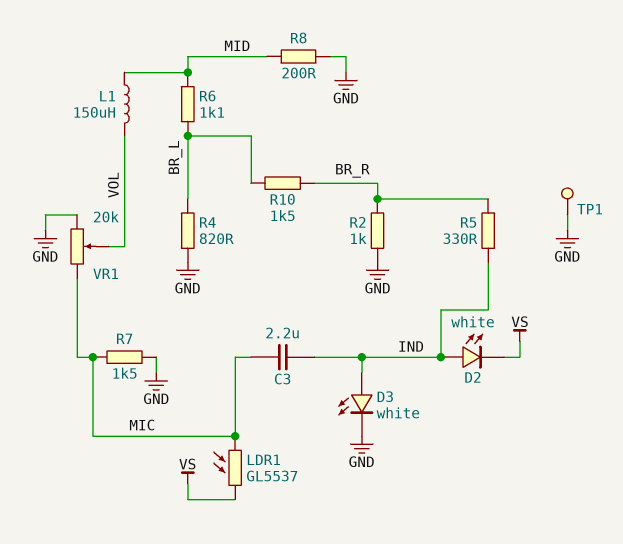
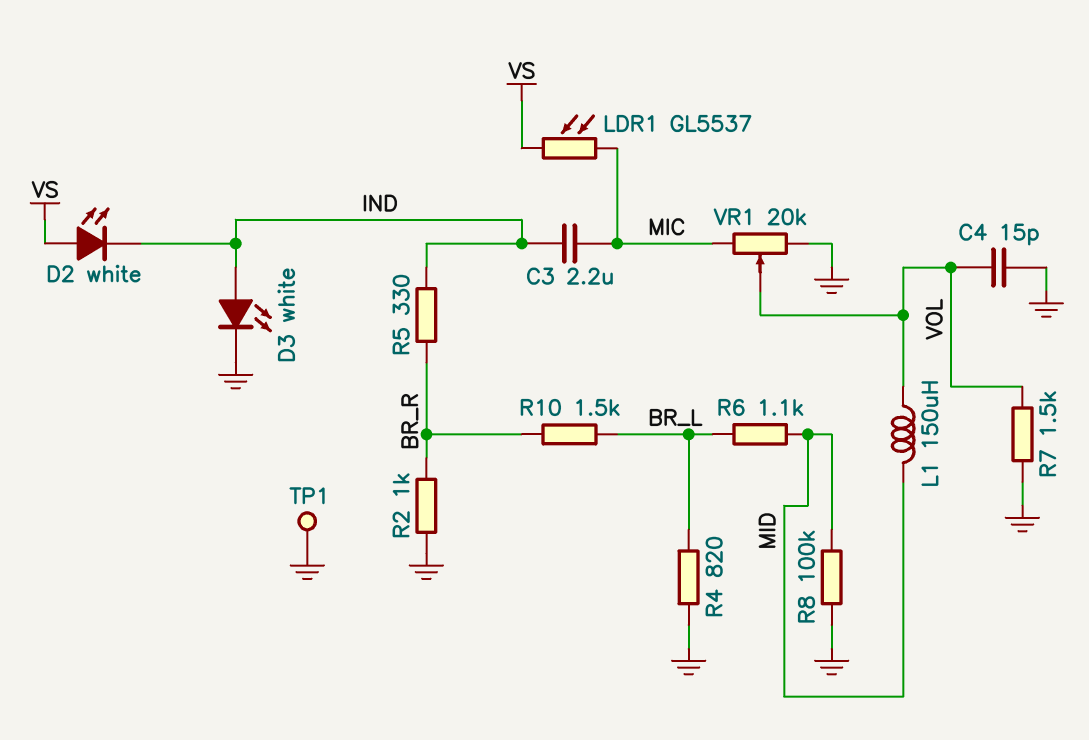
C4: none -> 15pF (GND, VOL)
D2: LED white (A IND, K VS) -> LED white (A VS, K IND)
R7: 1.5k (GND, MIC) -> 1.5k (GND, VOL)
R8: 200 (GND, MID) -> 100k (GND, MID)

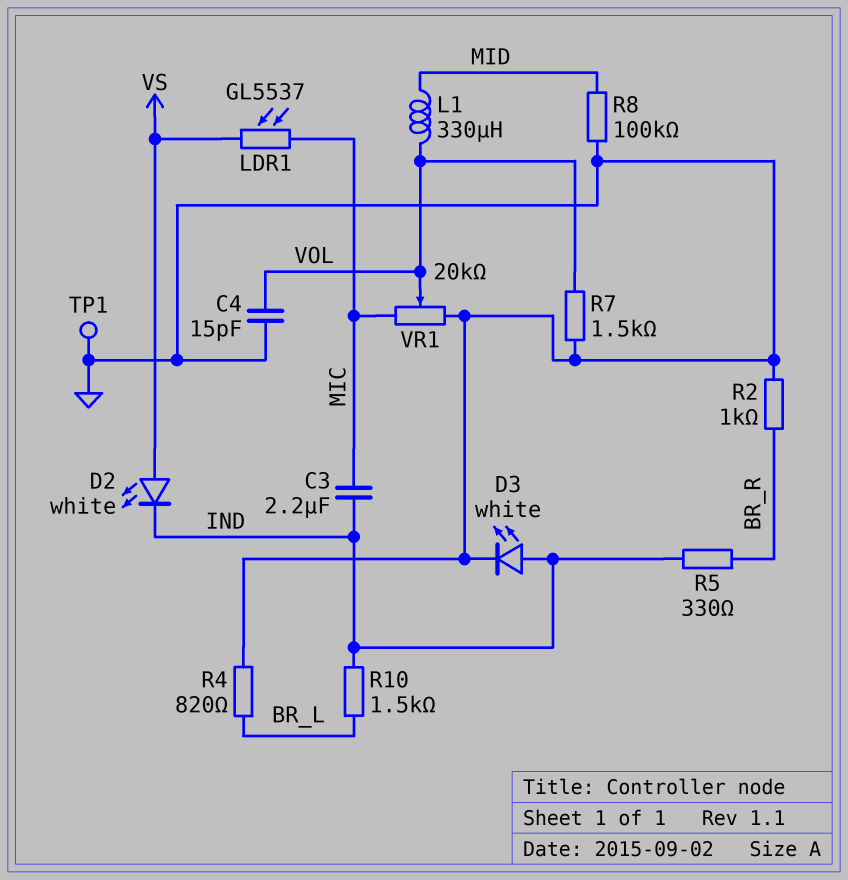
L1: 150uH (MID, VOL) -> 330uH (MID, VOL)
R6: 1.1k (BR_L, MID) -> none
R10: 1.5k (BR_L, BR_R) -> 1.5k (BR_L, IND)

